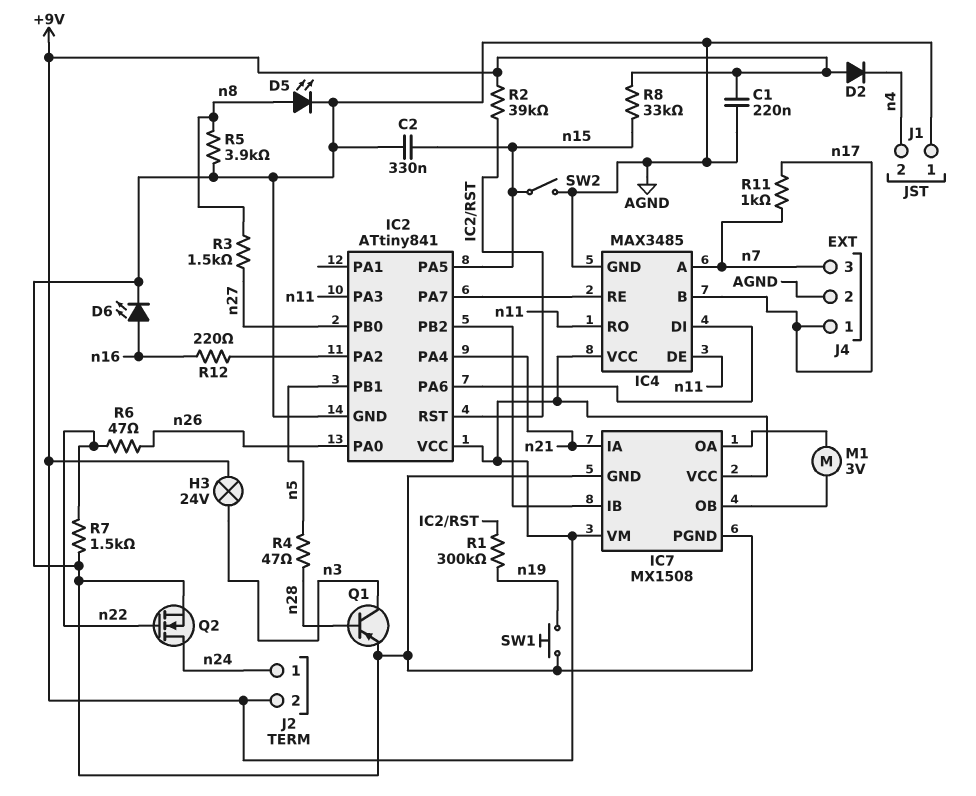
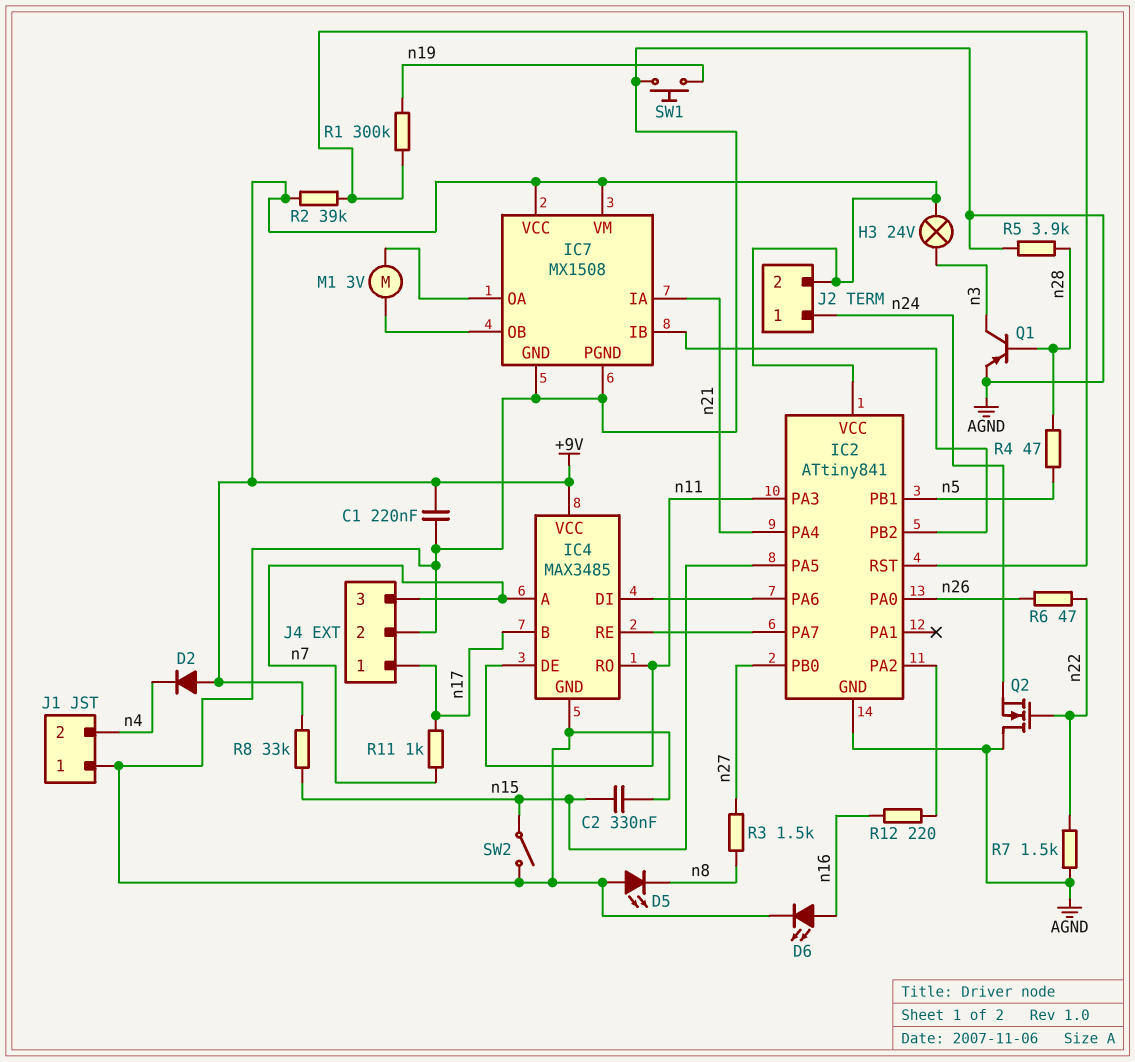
D5: LED (A n8, K AGND) -> LED (A AGND, K n8)
Q2: NMOS (G n22, D n24, S AGND) -> NMOS (G n22, D AGND, S n24)
R5: 3.9k (AGND, n8) -> 3.9k (AGND, n28)

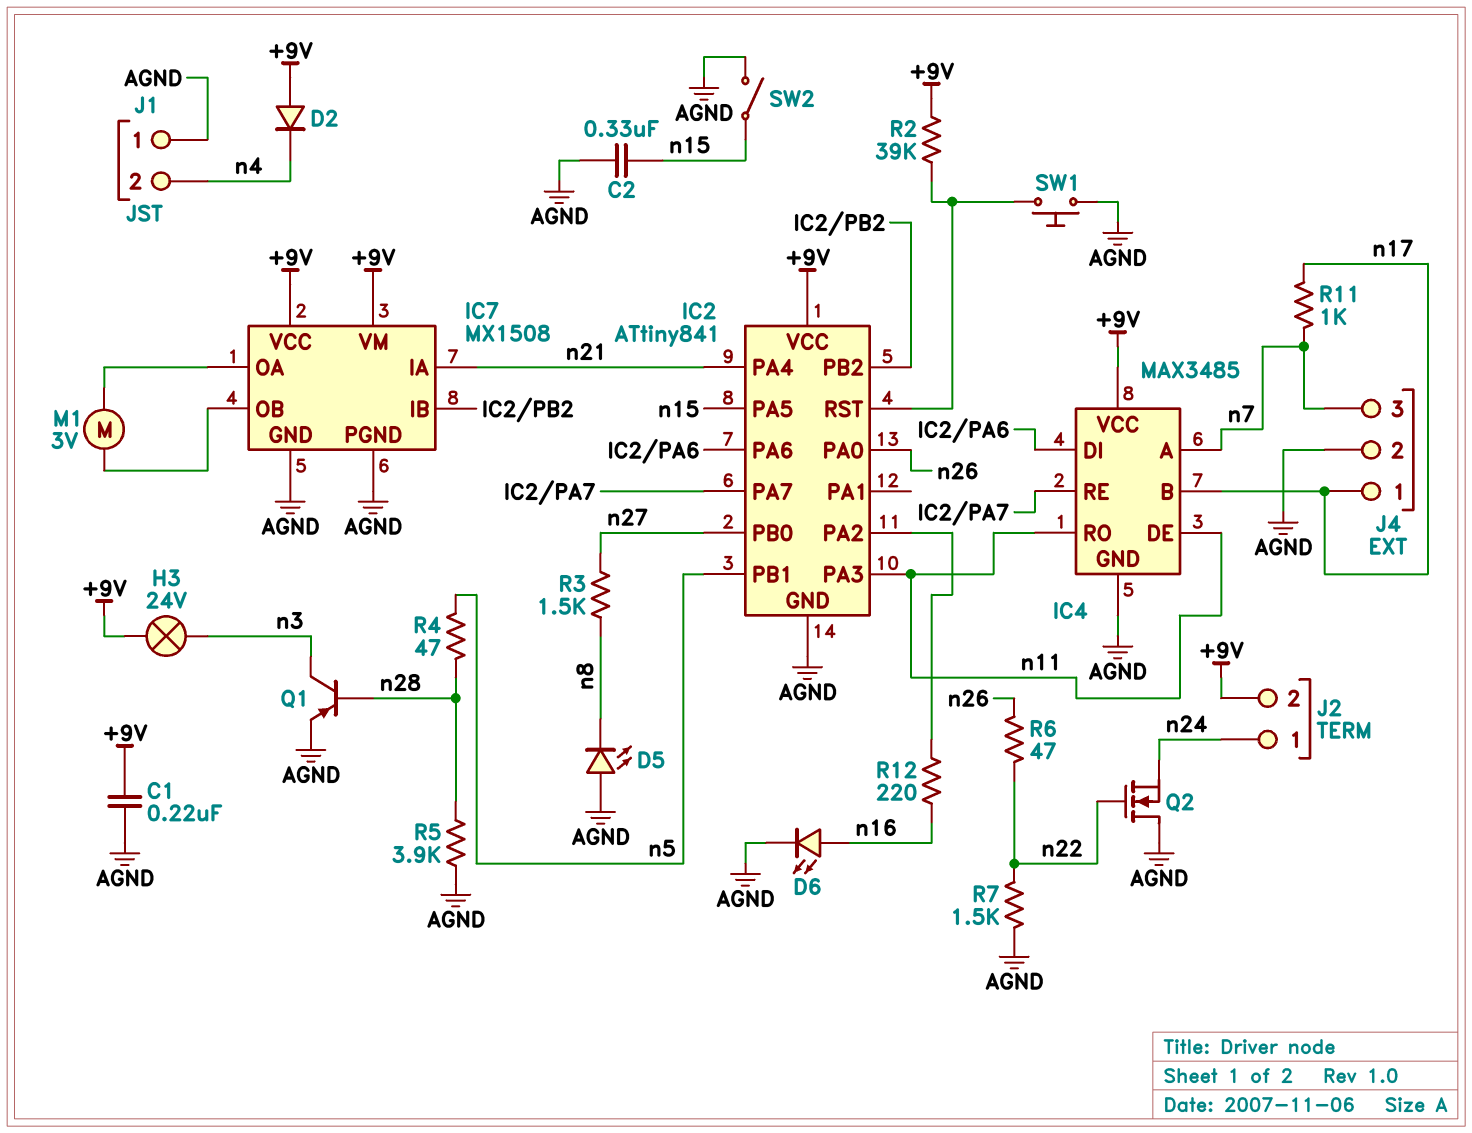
R1: 300k (IC2/RST, n19) -> none
R8: 33k (+9V, n15) -> none
SW1: button (AGND, n19) -> button (AGND, IC2/RST)

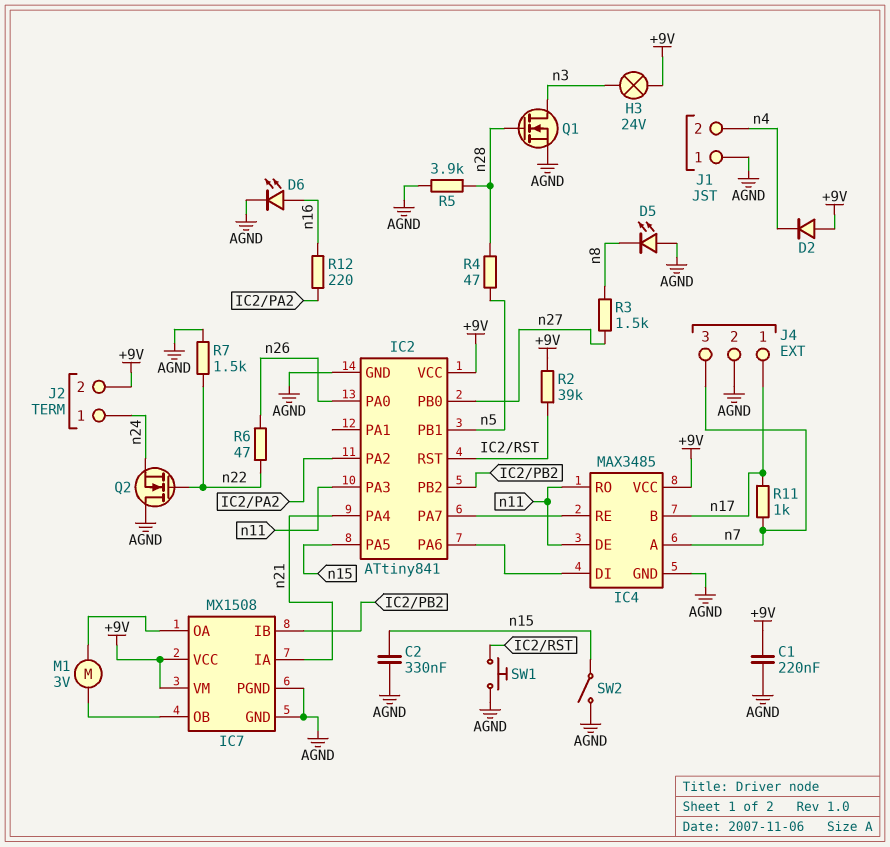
Q1: PNP (B n28, C n3, E AGND) -> NMOS (G n28, D n3, S AGND)

